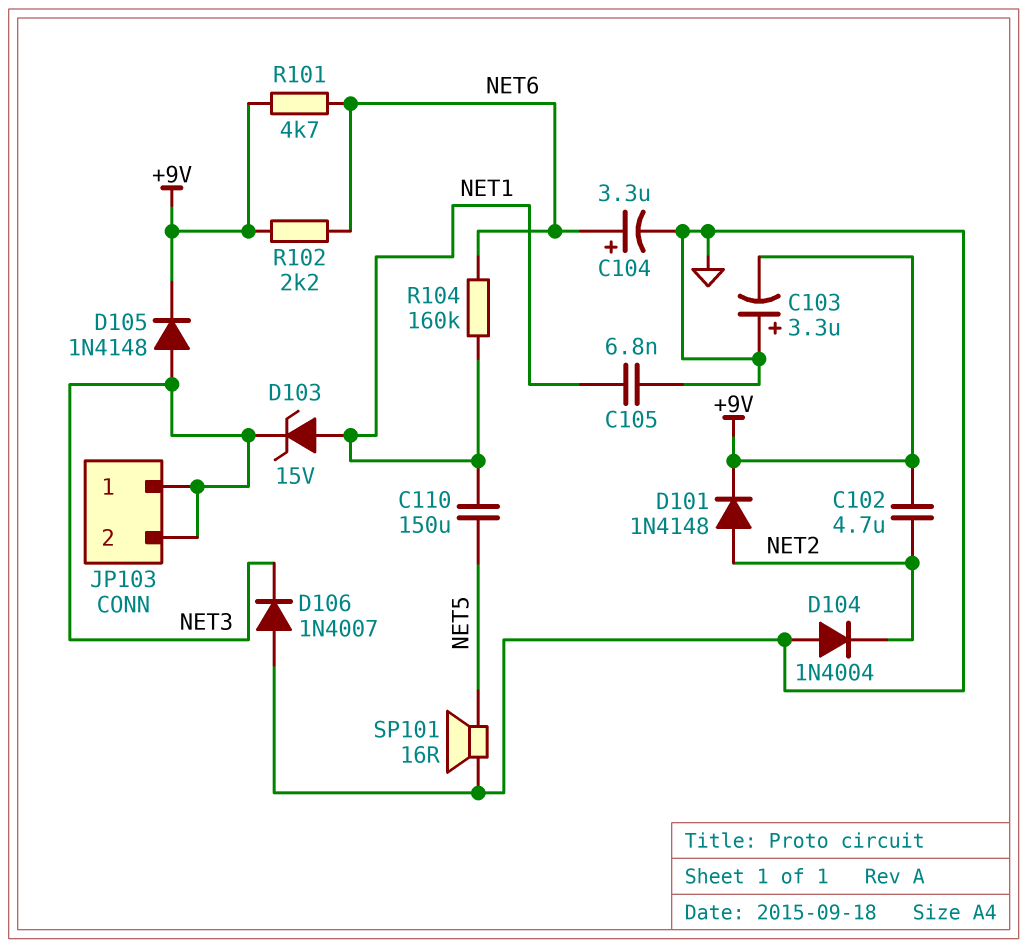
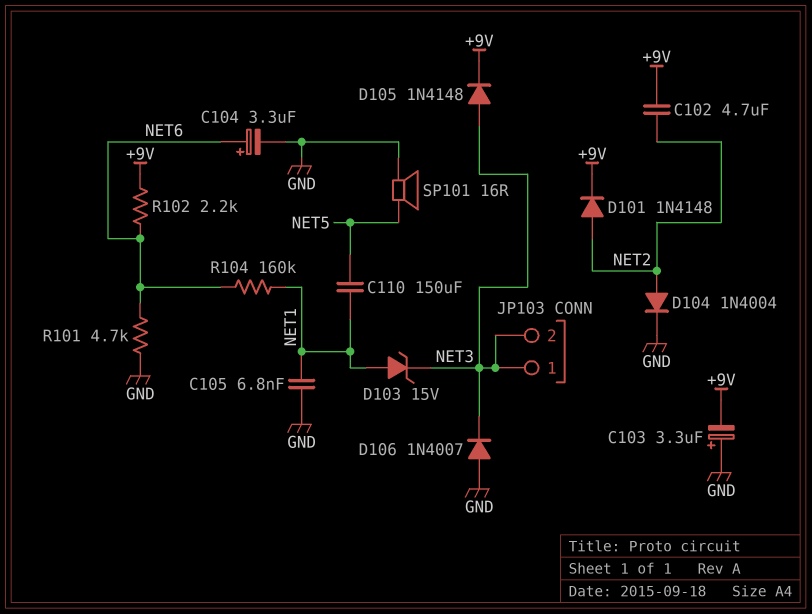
D104: diode 1N4004 (A GND, K NET2) -> diode 1N4004 (A NET2, K GND)
R101: 4.7k (+9V, NET6) -> 4.7k (GND, NET6)

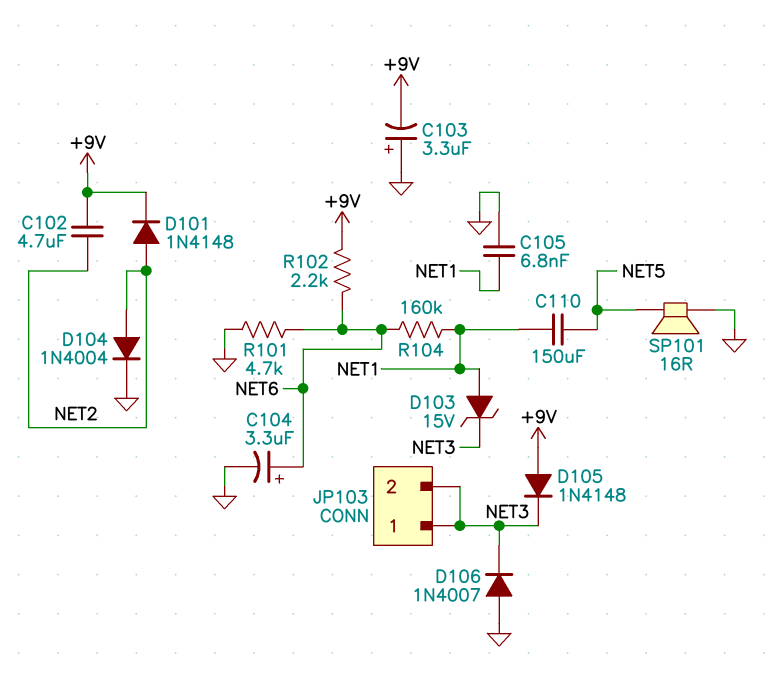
D105: diode 1N4148 (A NET3, K +9V) -> diode 1N4148 (A +9V, K NET3)

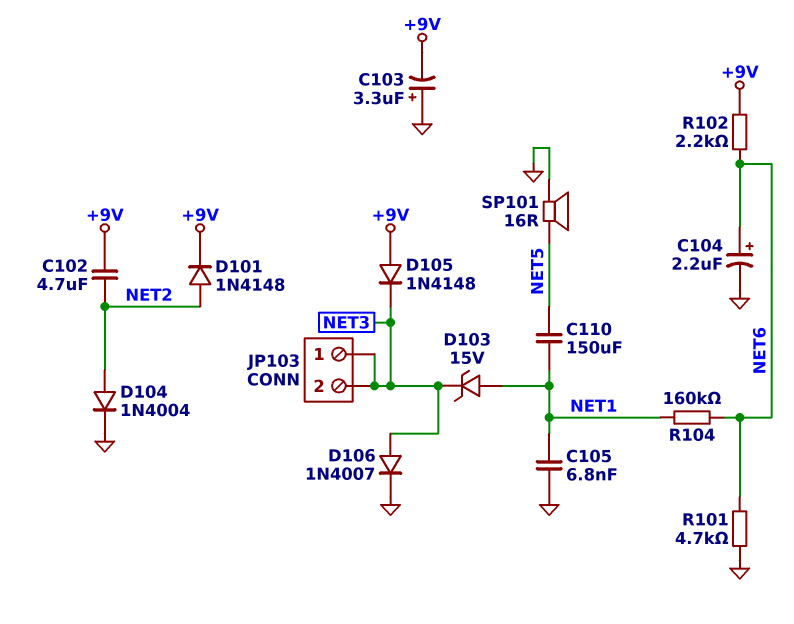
C104: 3.3uF (plus NET6, minus GND) -> 2.2uF (plus NET6, minus GND)
D106: diode 1N4007 (A GND, K NET3) -> diode 1N4007 (A NET3, K GND)

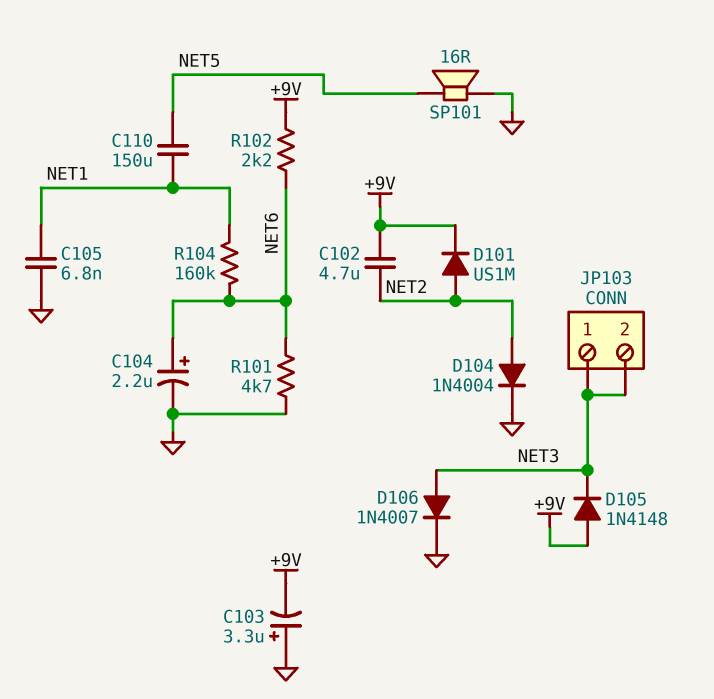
D101: diode 1N4148 (A NET2, K +9V) -> diode US1M (A NET2, K +9V)
D103: zener 15V (A NET1, K NET3) -> none

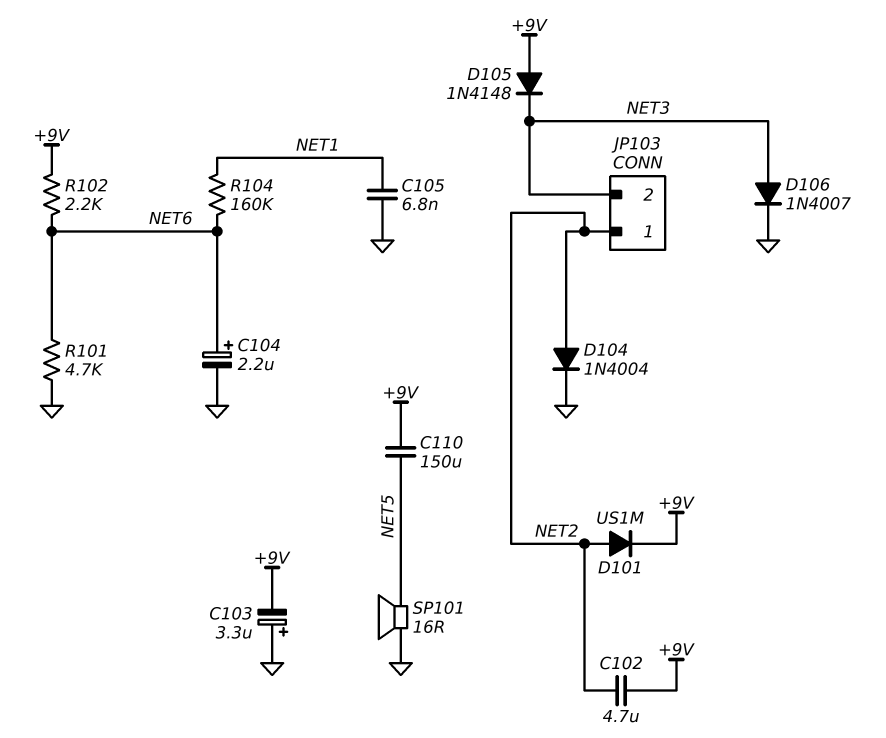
C110: 150uF (NET1, NET5) -> 150uF (+9V, NET5)
JP103 pin 1: NET3 -> NET2

